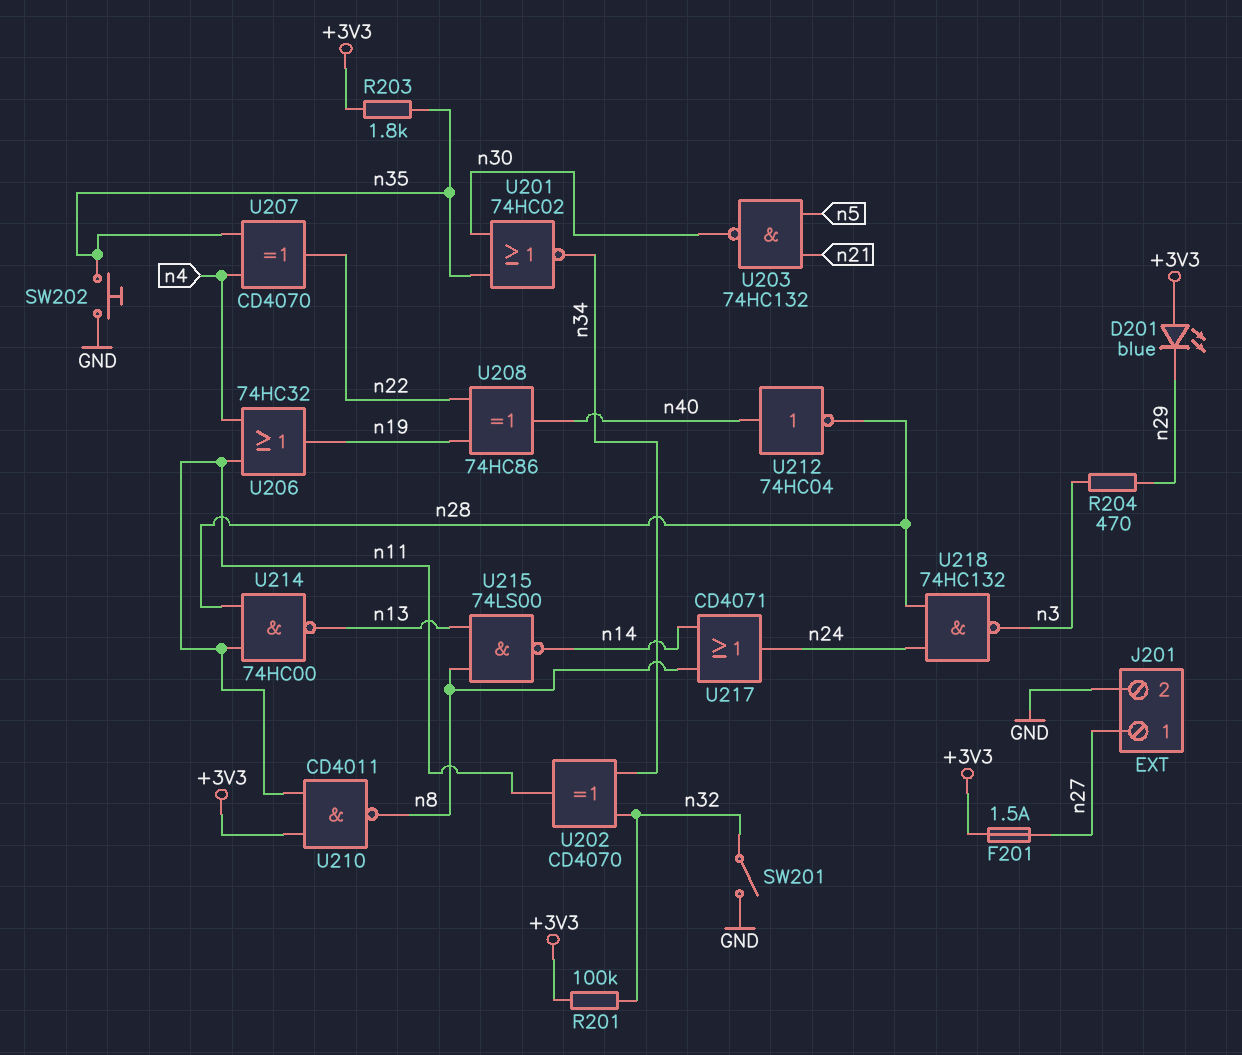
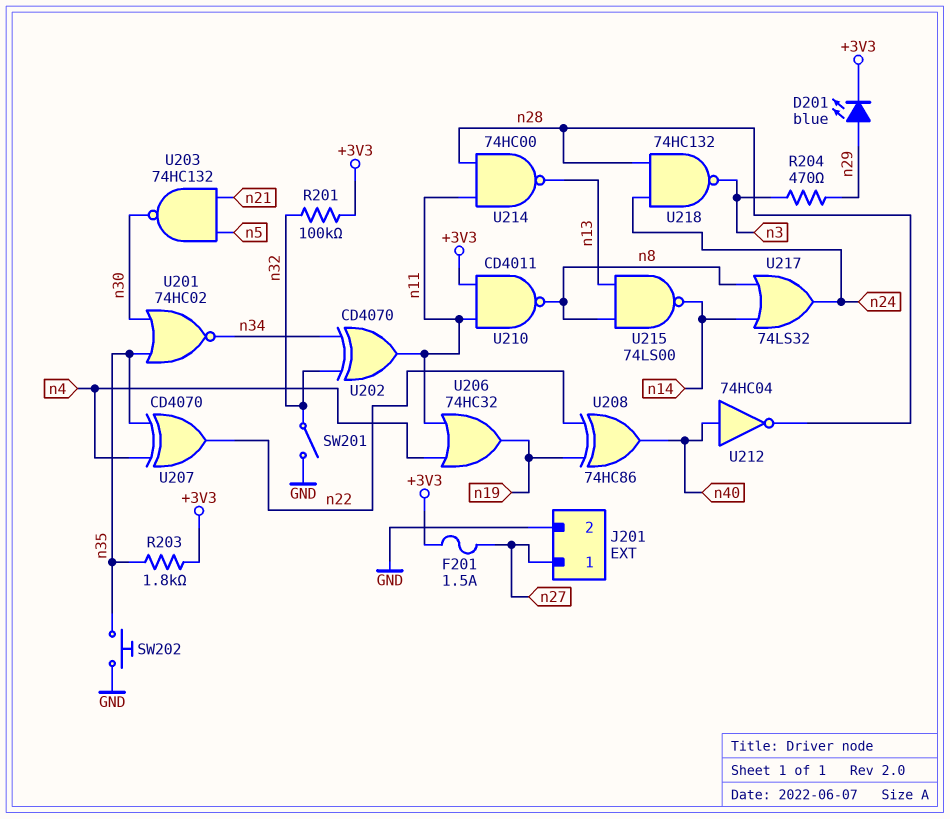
D201: LED blue (A +3V3, K n29) -> LED blue (A n29, K +3V3)
U217: OR CD4071 (in n8, in n14, out n24) -> OR 74LS32 (in n8, in n14, out n24)

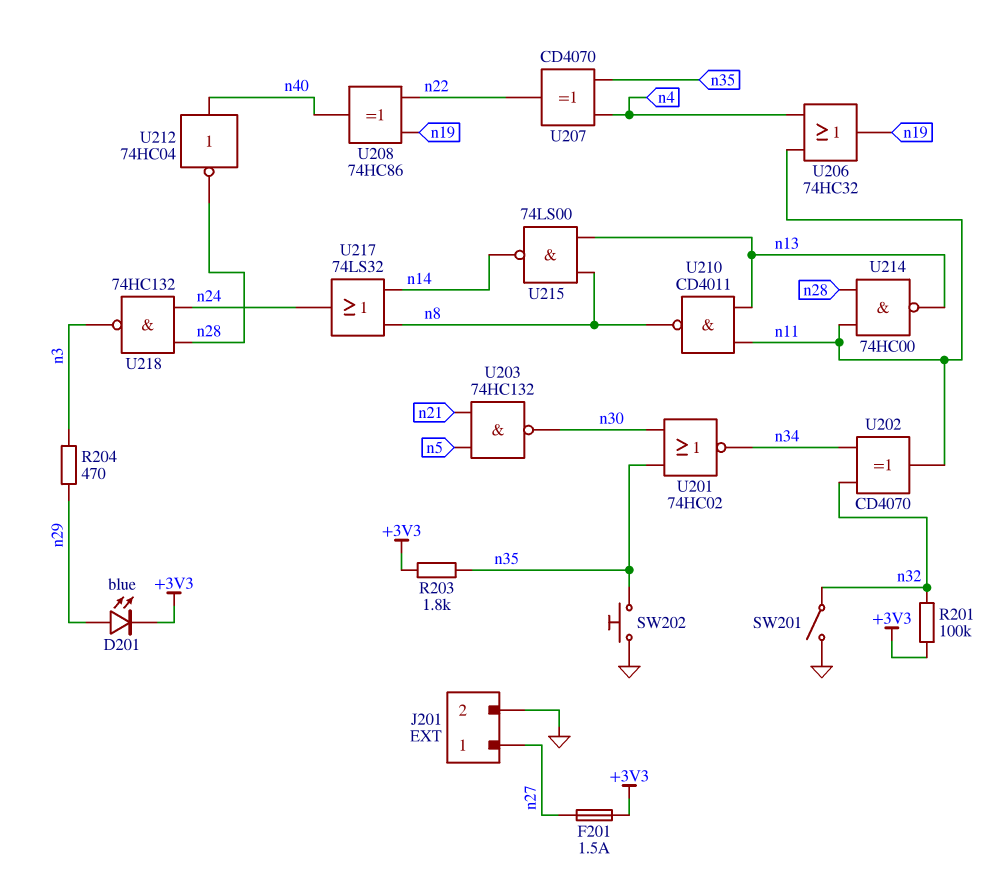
U210: NAND CD4011 (in +3V3, in n11, out n8) -> NAND CD4011 (in n11, in n13, out n8)

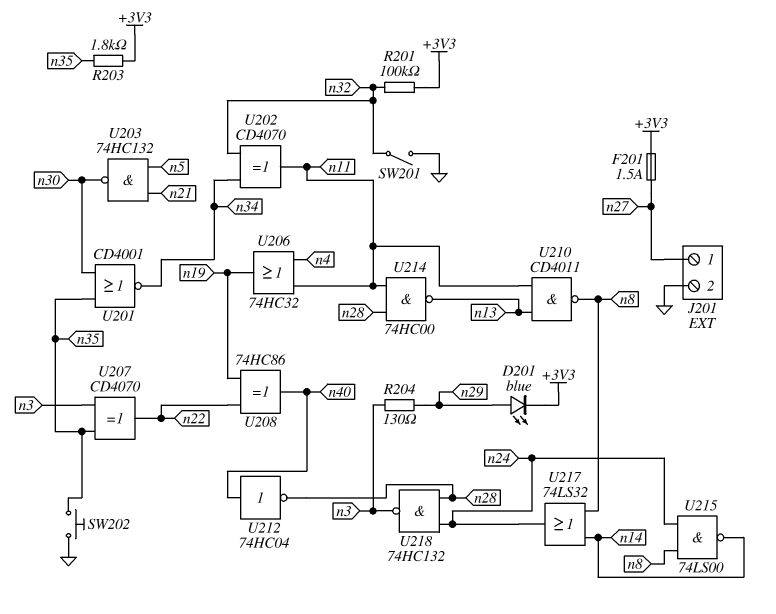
R204: 470 (n3, n29) -> 130 (n3, n29)
U201: NOR 74HC02 (in n30, in n35, out n34) -> NOR CD4001 (in n30, in n35, out n34)
U207: XOR CD4070 (in n4, in n35, out n22) -> XOR CD4070 (in n3, in n35, out n22)
U215: NAND 74LS00 (in n8, in n13, out n14) -> NAND 74LS00 (in n8, in n24, out n14)

